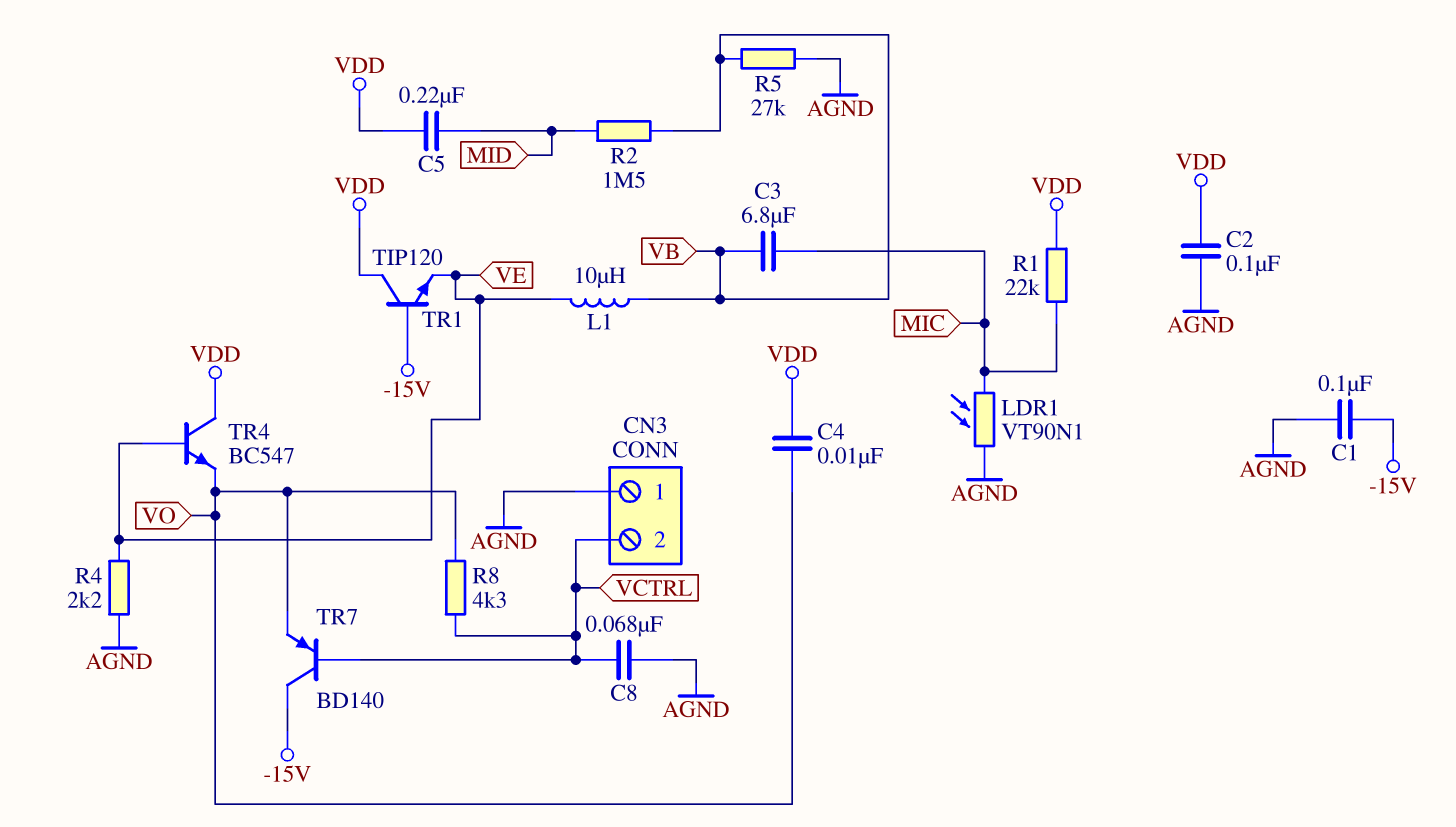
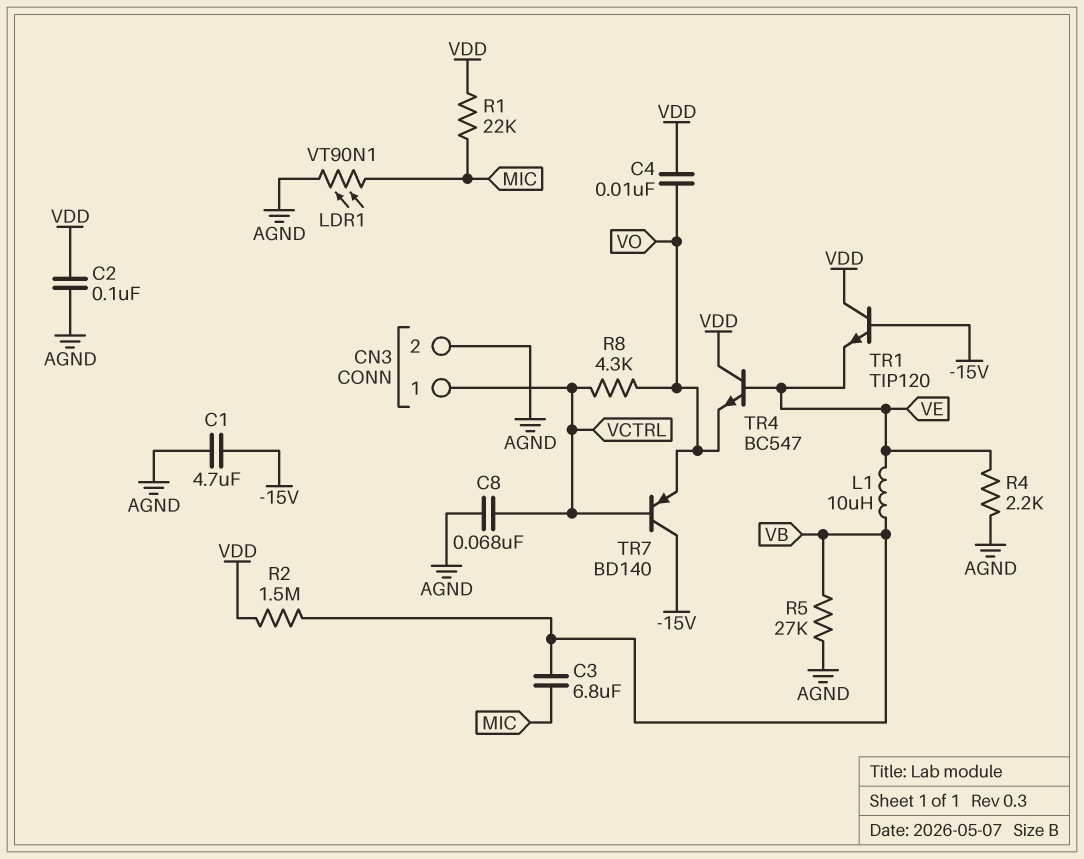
C1: 100nF (-15V, AGND) -> 4.7uF (-15V, AGND)
C5: 220nF (MID, VDD) -> none
CN3 pin 1: AGND -> VCTRL
CN3 pin 2: VCTRL -> AGND
R2: 1.5M (MID, VB) -> 1.5M (VB, VDD)

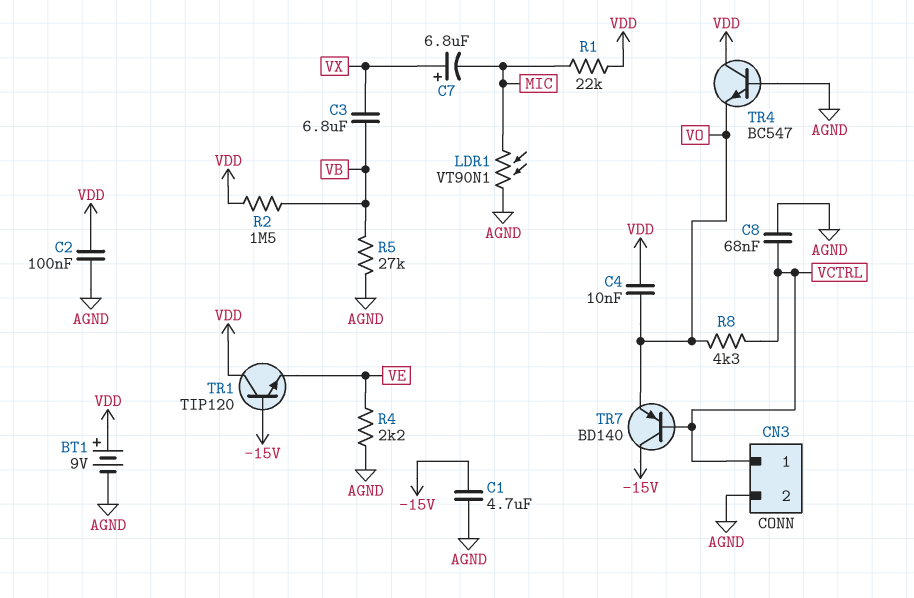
BT1: none -> 9V (plus VDD, minus AGND)
C3: 6.8uF (MIC, VB) -> 6.8uF (VB, VX)
C7: none -> 6.8uF (plus VX, minus MIC)
L1: 10uH (VB, VE) -> none
TR4: NPN BC547 (B VE, C VDD, E VO) -> NPN BC547 (B AGND, C VDD, E VO)

